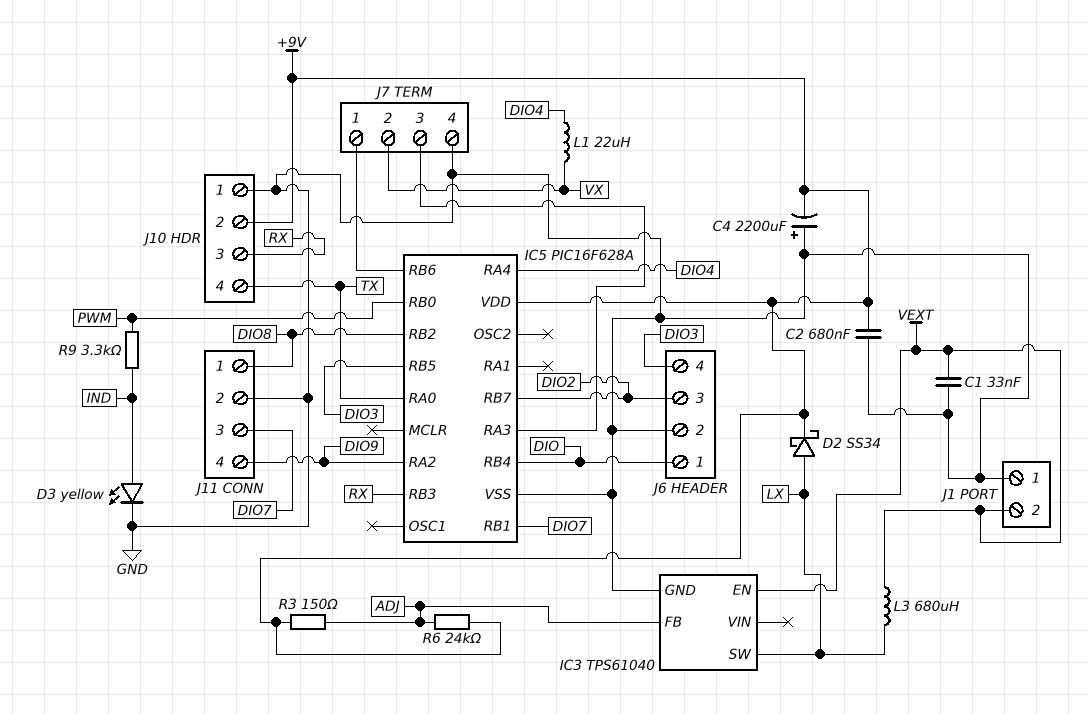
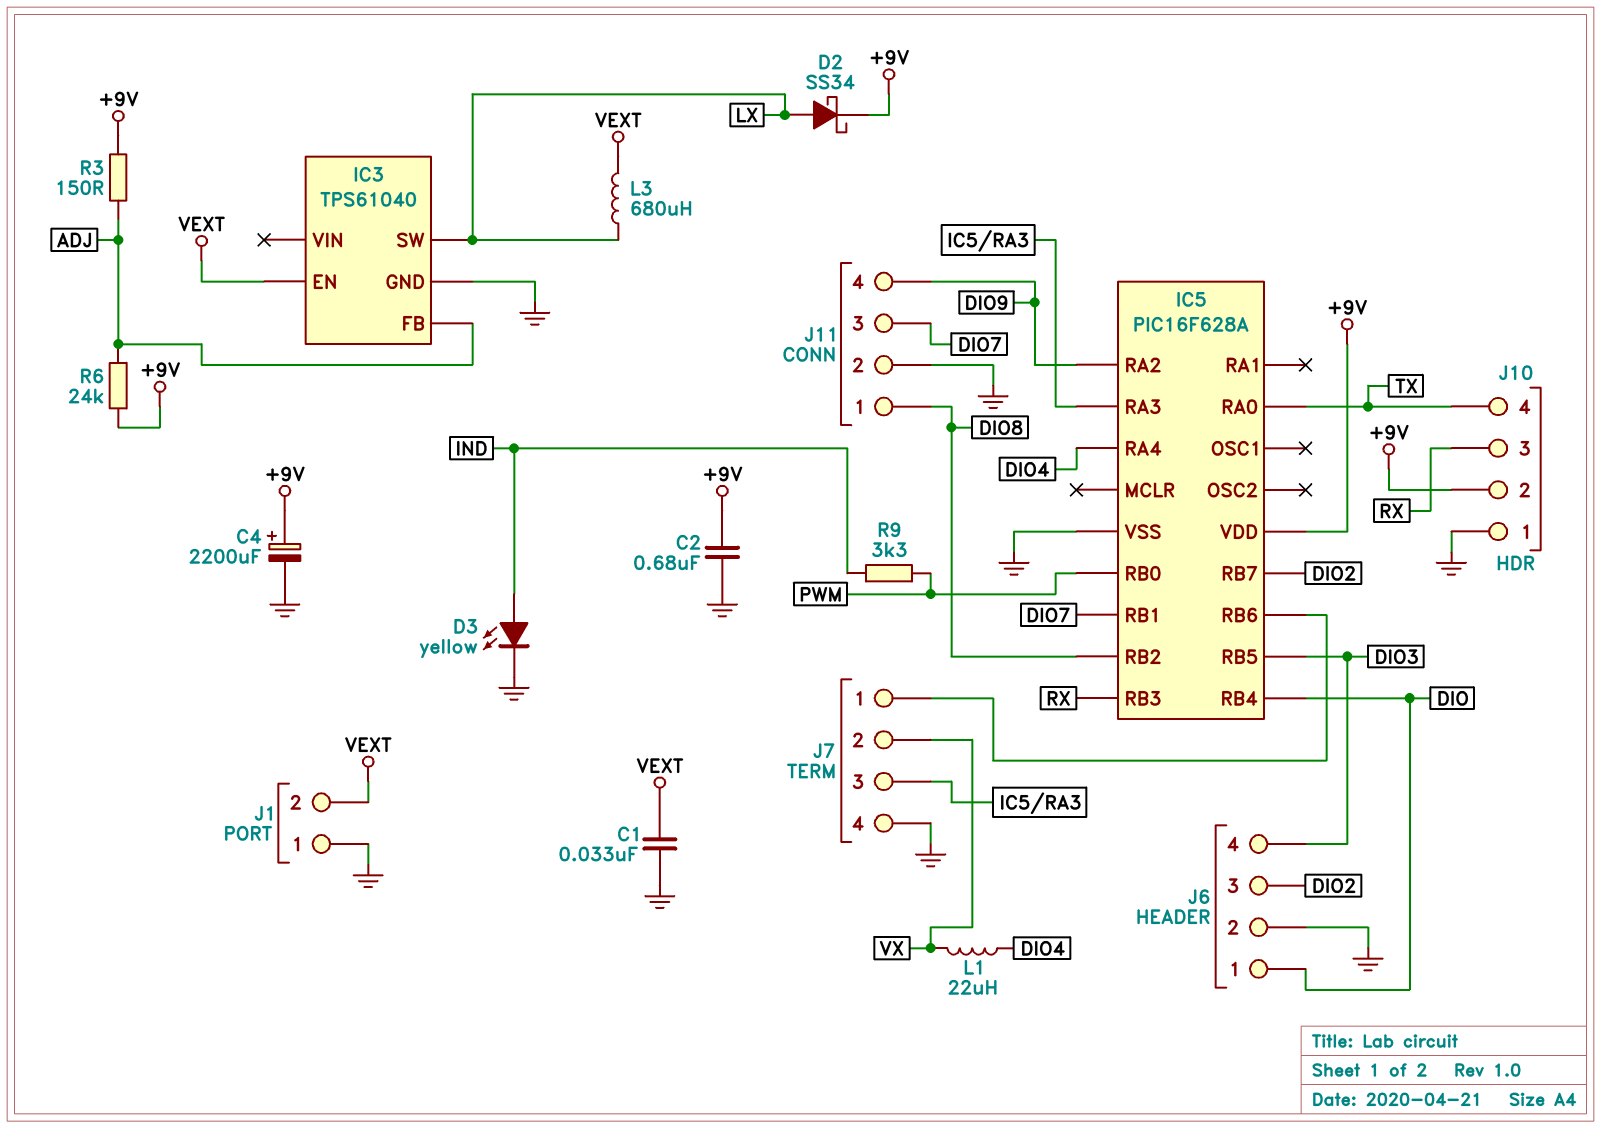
C4: 2200uF (plus GND, minus +9V) -> 2200uF (plus +9V, minus GND)

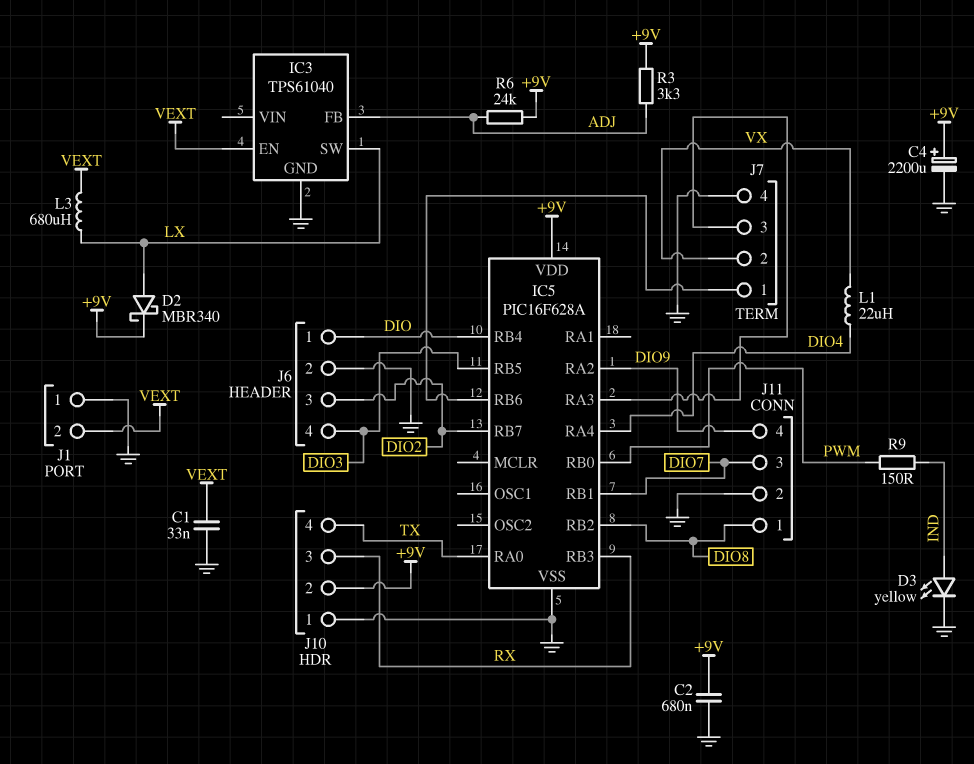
D2: schottky SS34 (A LX, K +9V) -> schottky MBR340 (A LX, K +9V)
R3: 150 (+9V, ADJ) -> 3.3k (+9V, ADJ)
R9: 3.3k (IND, PWM) -> 150 (IND, PWM)

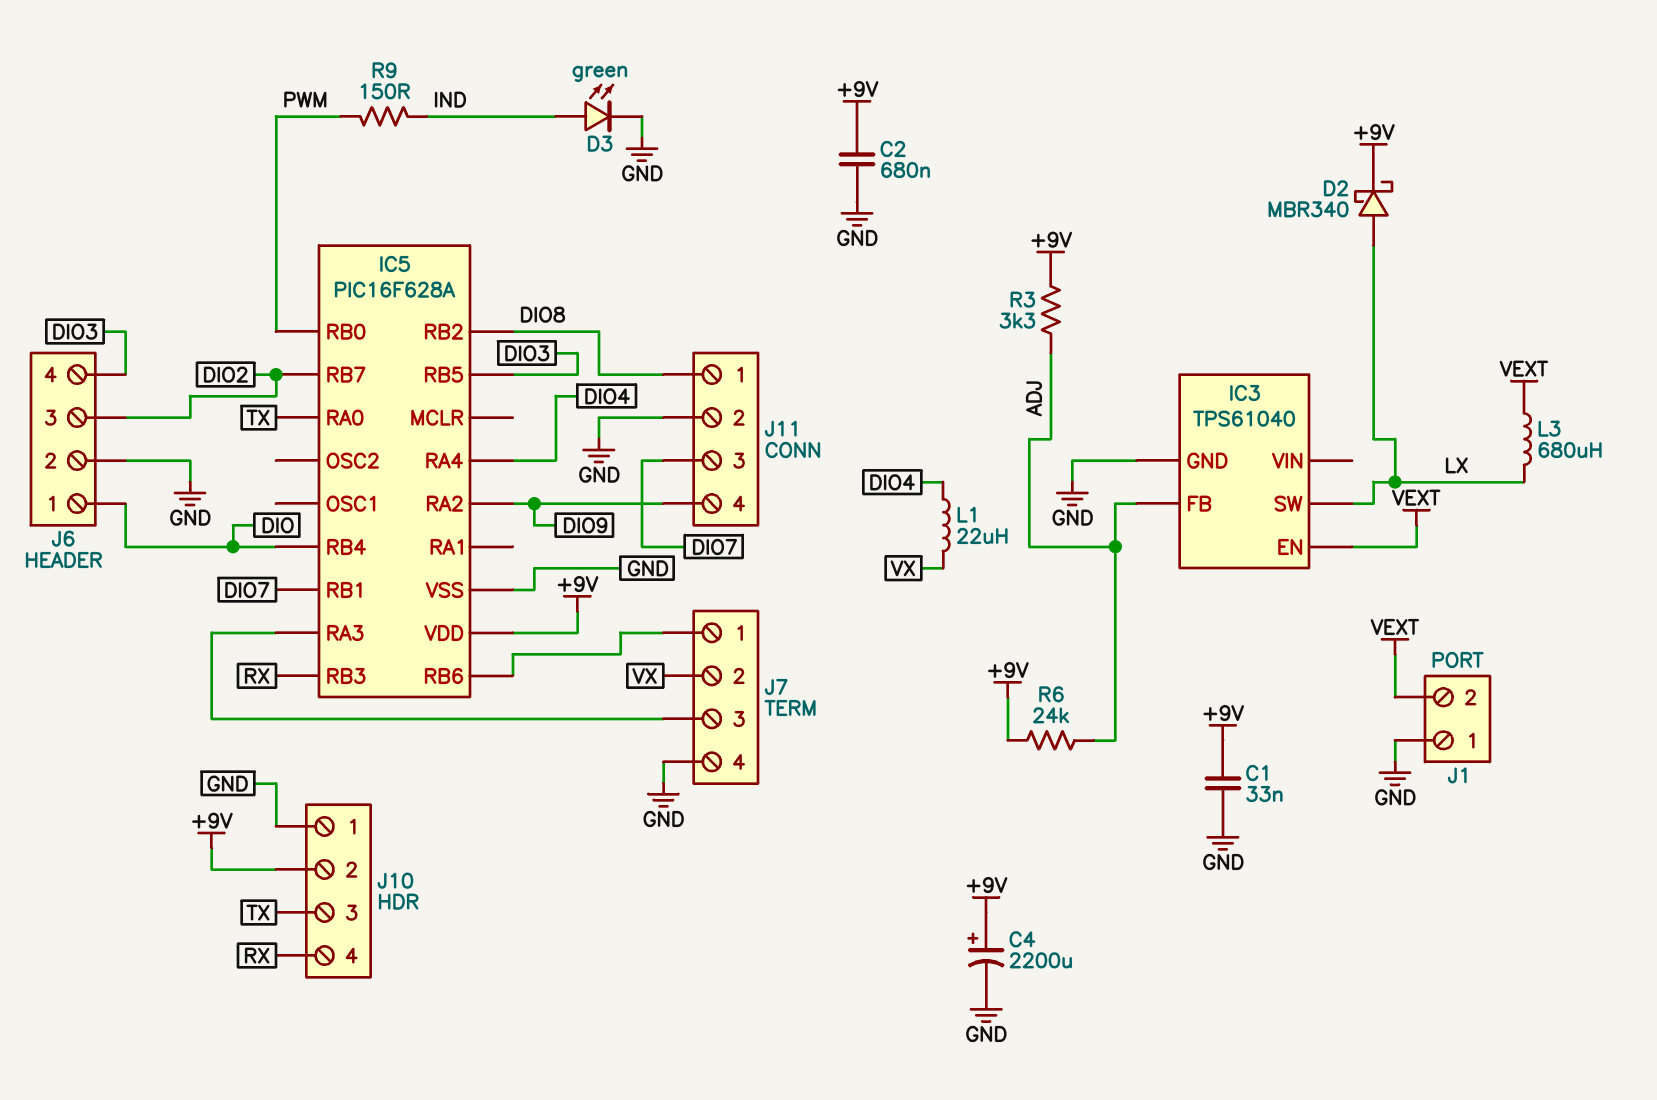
C1: 33nF (GND, VEXT) -> 33nF (+9V, GND)
D3: LED yellow (A IND, K GND) -> LED green (A IND, K GND)
J10 pin 3: RX -> TX
J10 pin 4: TX -> RX

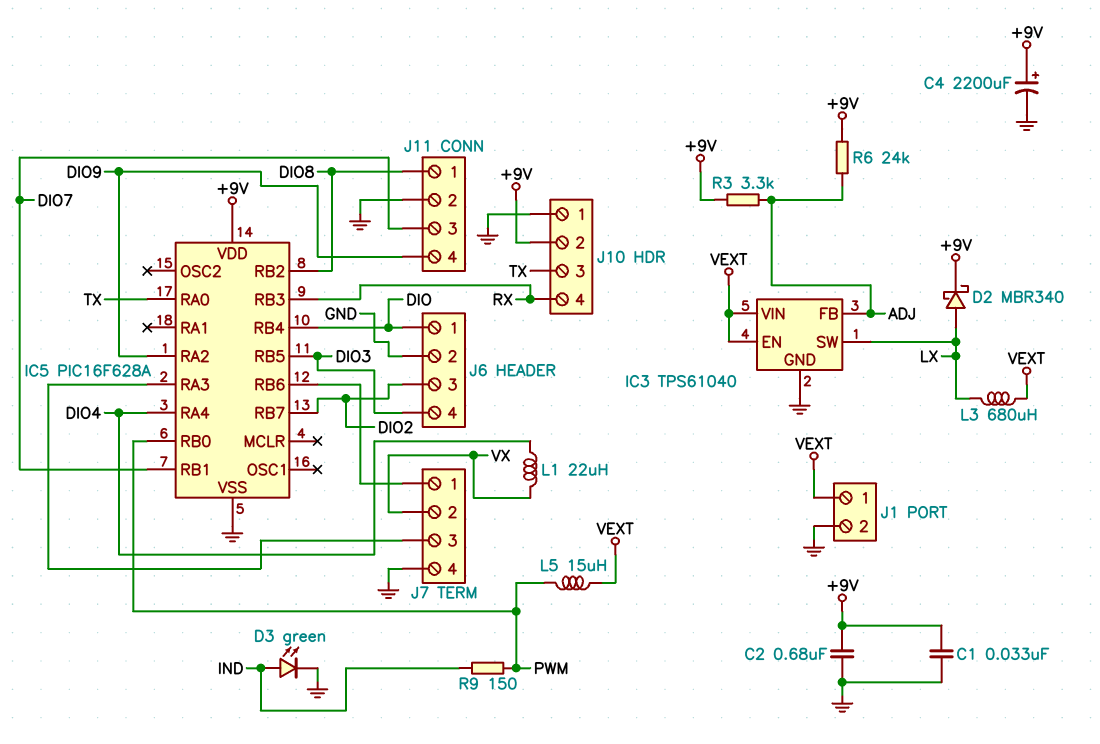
IC3 pin VIN: none -> VEXT
J1 pin 1: GND -> VEXT
J1 pin 2: VEXT -> GND
L5: none -> 15uH (PWM, VEXT)

